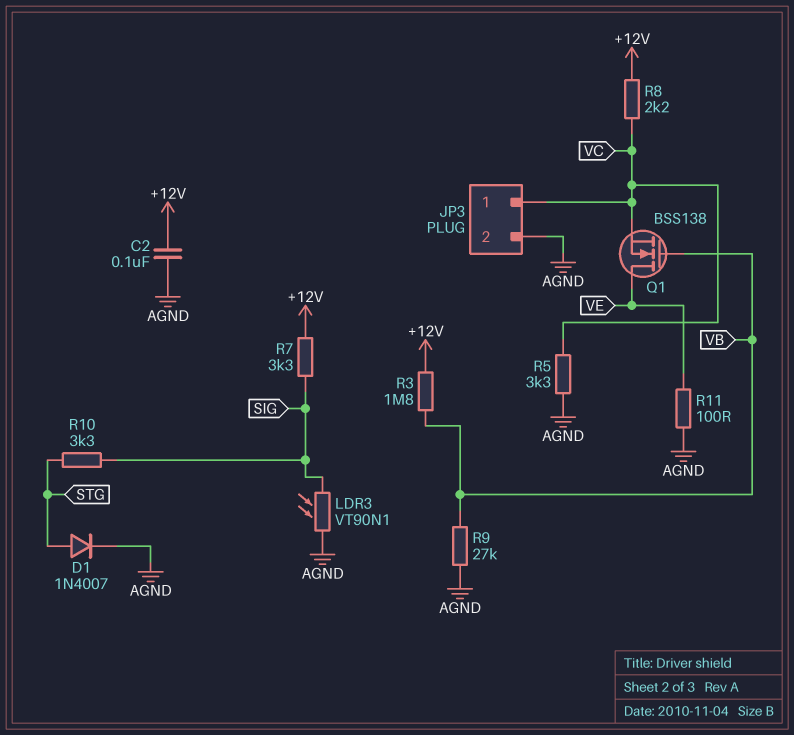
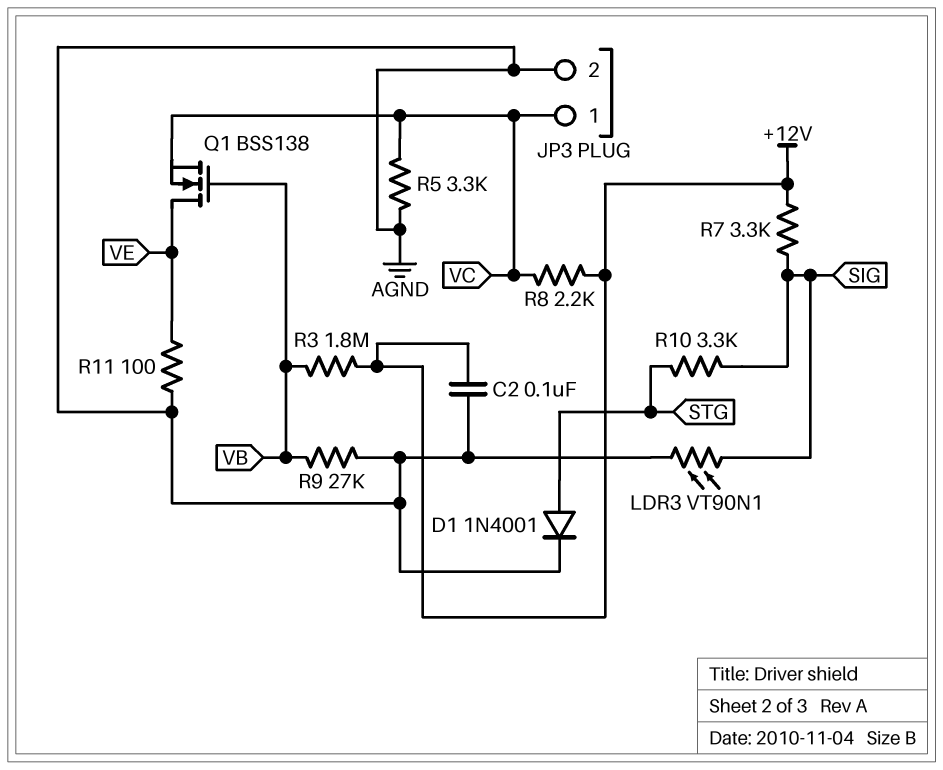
D1: diode 1N4007 (A STG, K AGND) -> diode 1N4001 (A STG, K AGND)

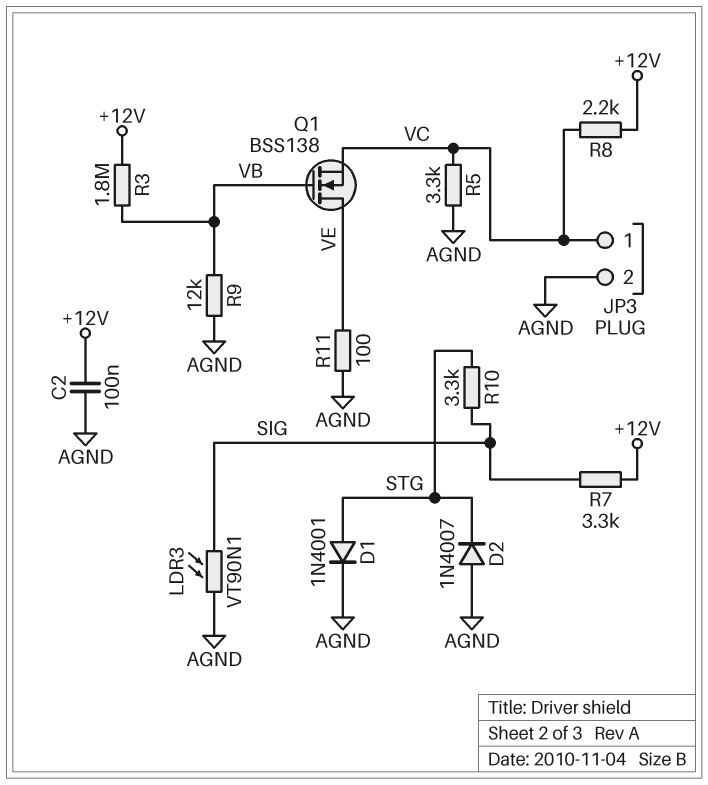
D2: none -> diode 1N4007 (A AGND, K STG)
R9: 27k (AGND, VB) -> 12k (AGND, VB)

